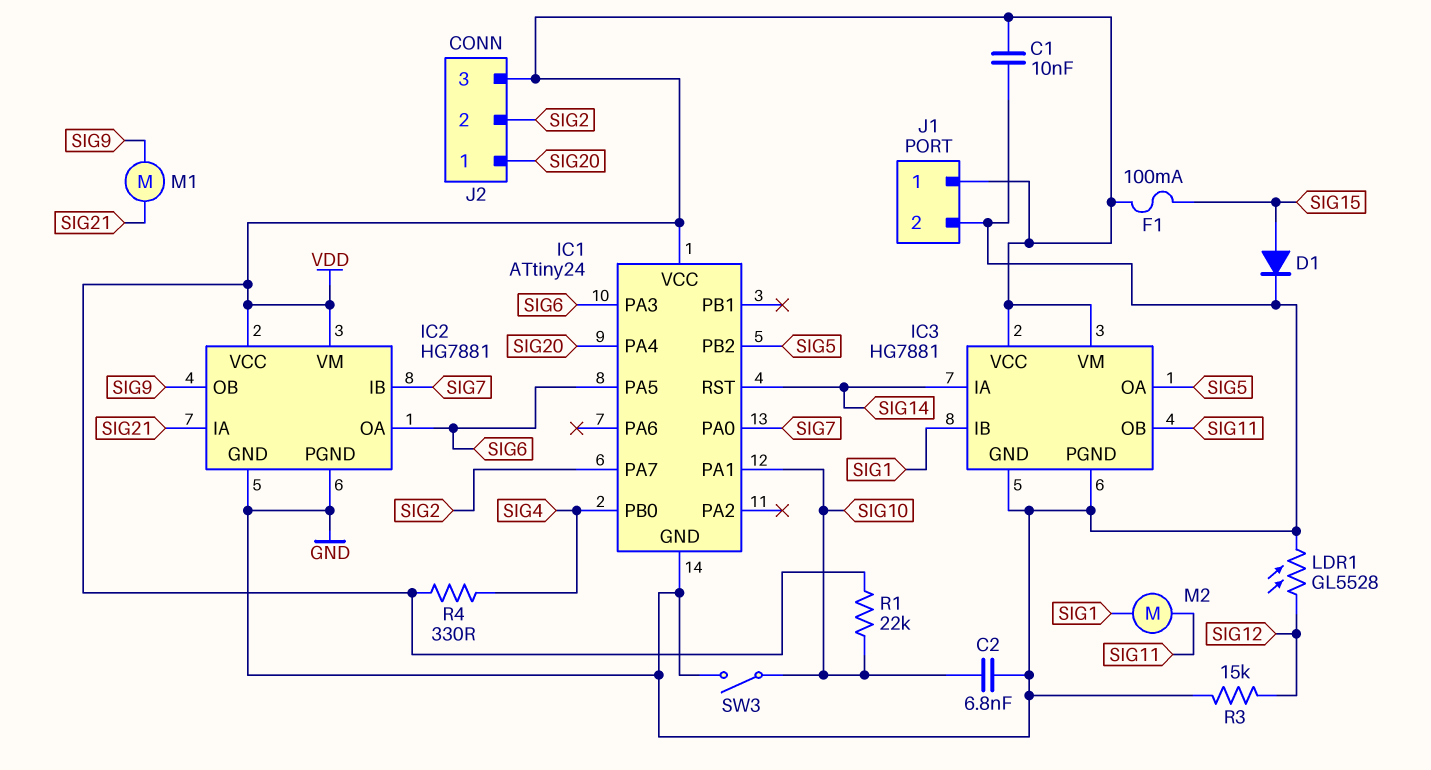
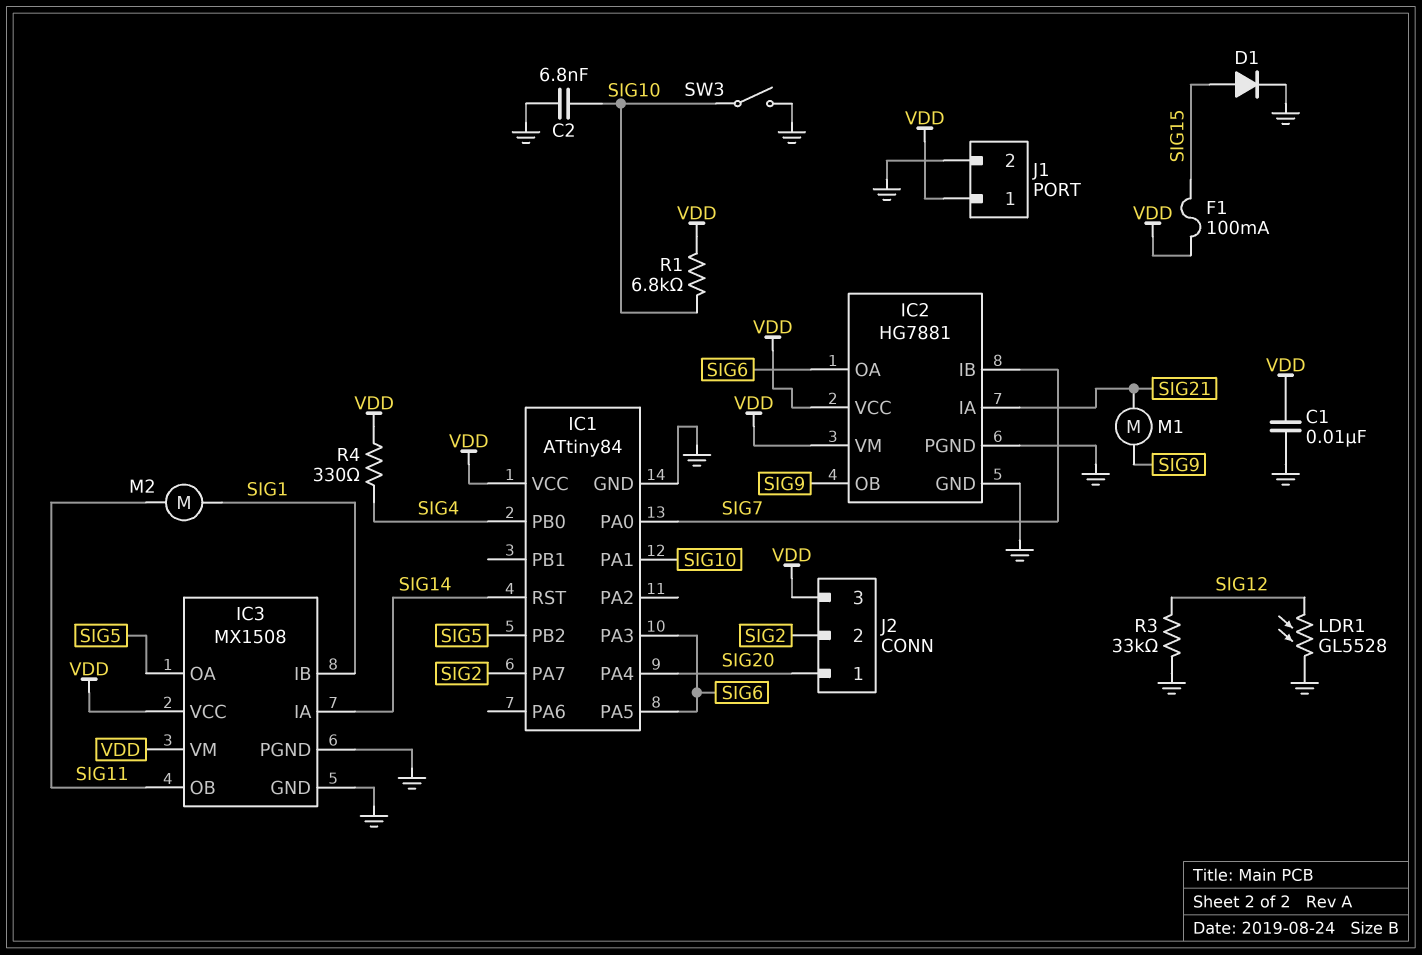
IC1: ATtiny24 -> ATtiny84
IC3: HG7881 -> MX1508
R1: 22k (SIG10, VDD) -> 6.8k (SIG10, VDD)
R3: 15k (GND, SIG12) -> 33k (GND, SIG12)

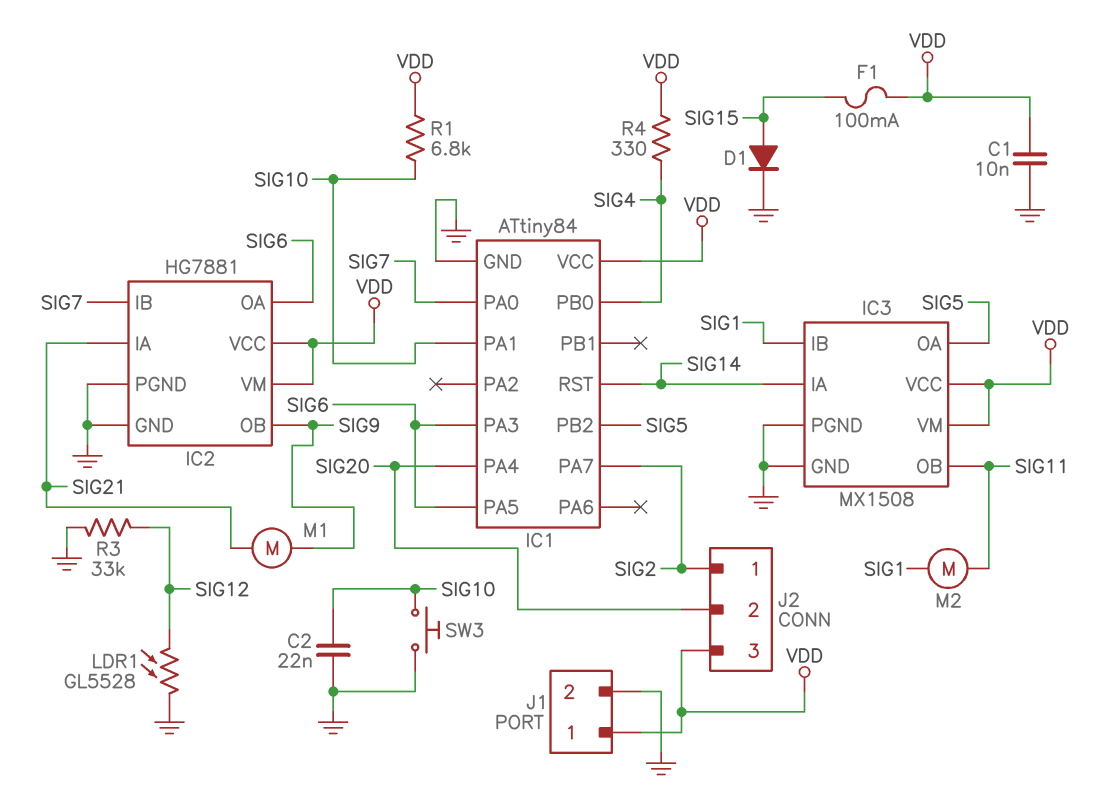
C2: 6.8nF (GND, SIG10) -> 22nF (GND, SIG10)
J2 pin 1: SIG20 -> SIG2
J2 pin 2: SIG2 -> SIG20
SW3: switch (GND, SIG10) -> button (GND, SIG10)

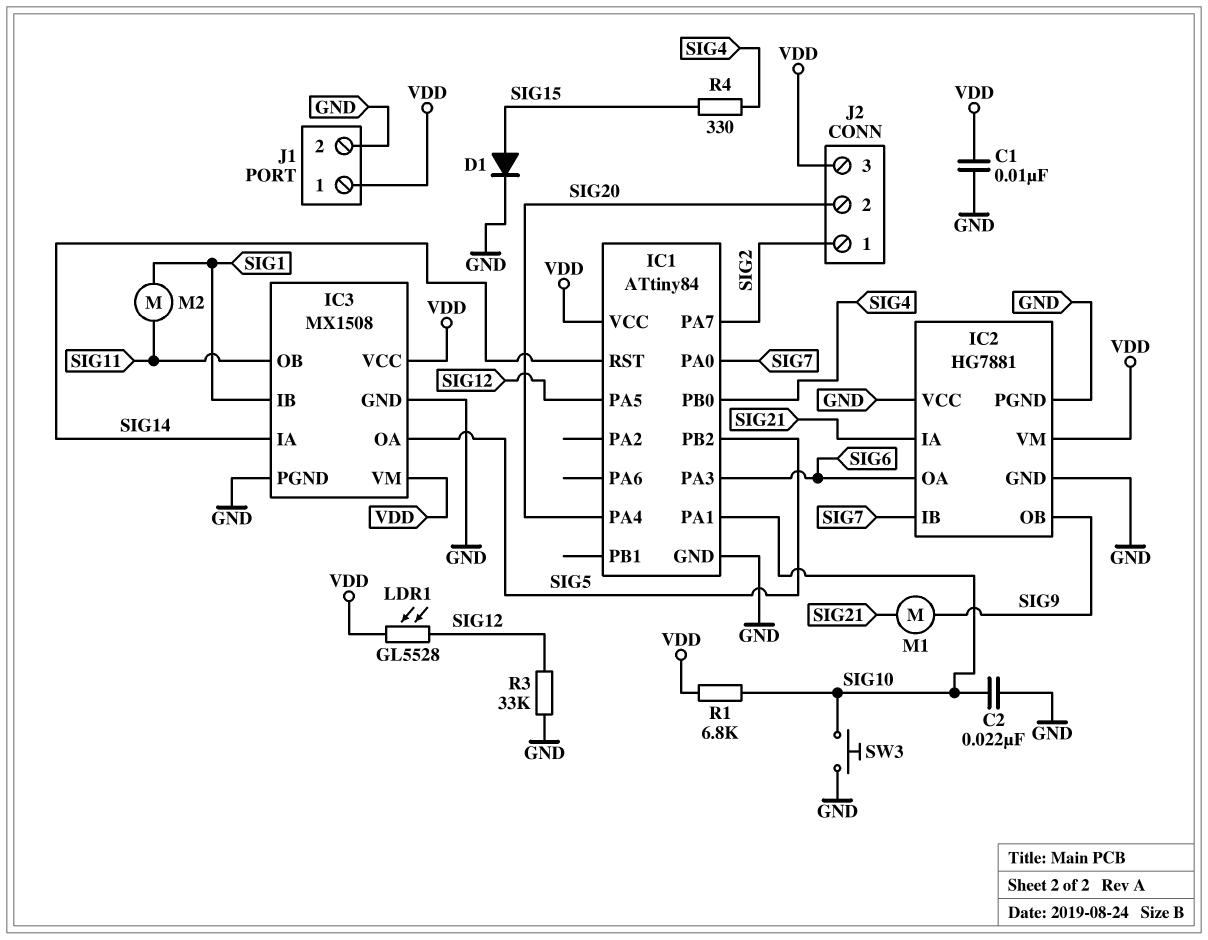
F1: 100mA (SIG15, VDD) -> none
IC1 pin PA5: SIG6 -> SIG12
IC2 pin VCC: VDD -> GND
LDR1: GL5528 (GND, SIG12) -> GL5528 (SIG12, VDD)
R4: 330 (SIG4, VDD) -> 330 (SIG4, SIG15)

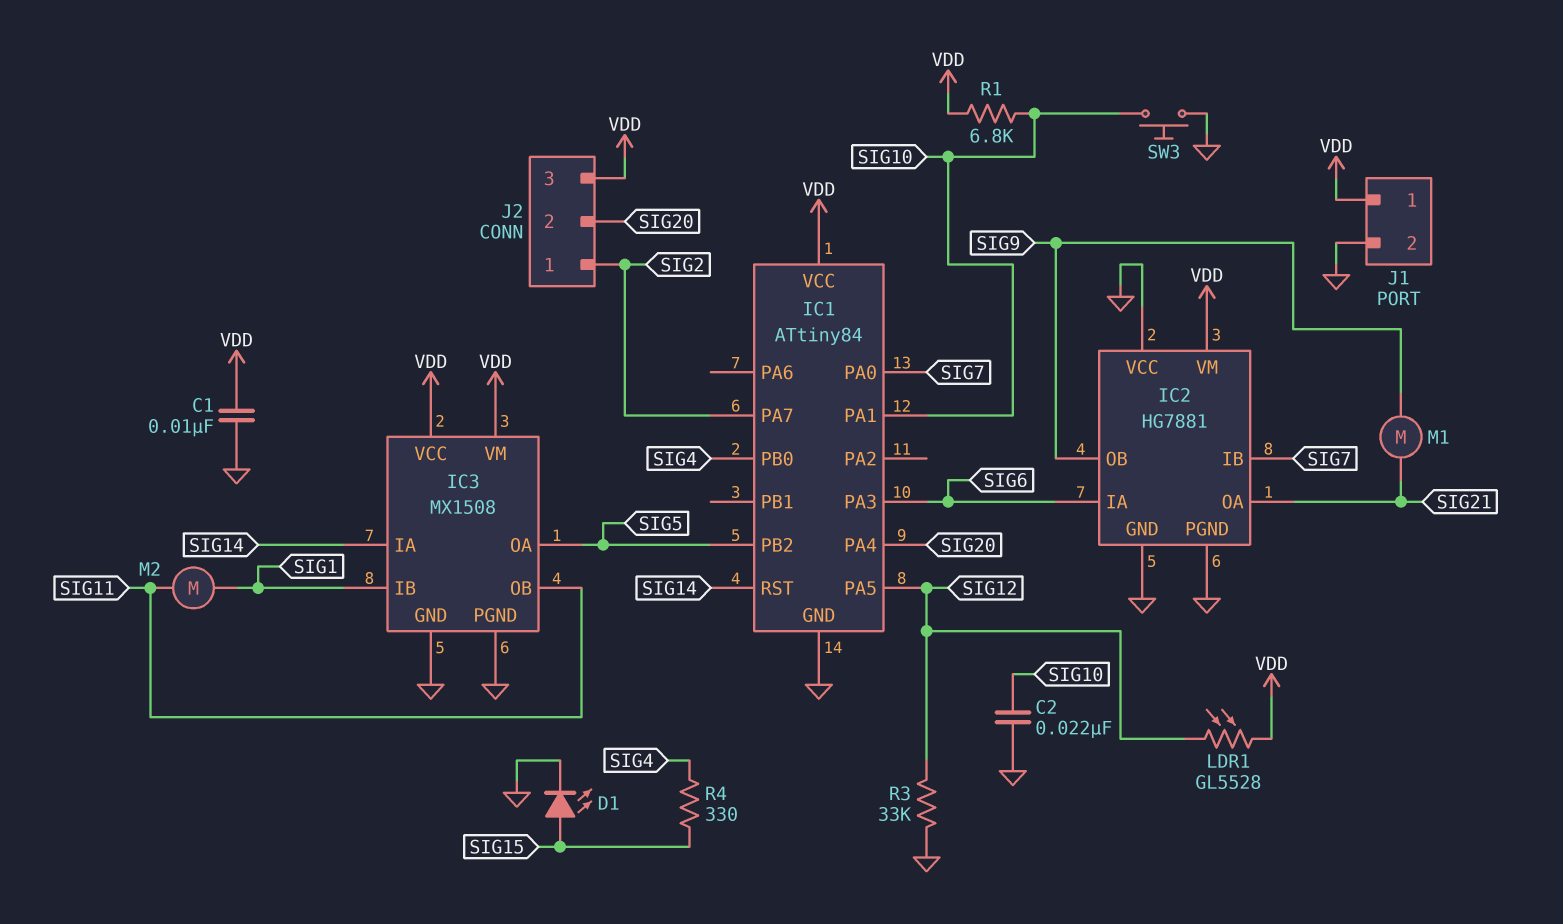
D1: diode (A SIG15, K GND) -> LED (A SIG15, K GND)
IC2 pin IA: SIG21 -> SIG6
IC2 pin OA: SIG6 -> SIG21

